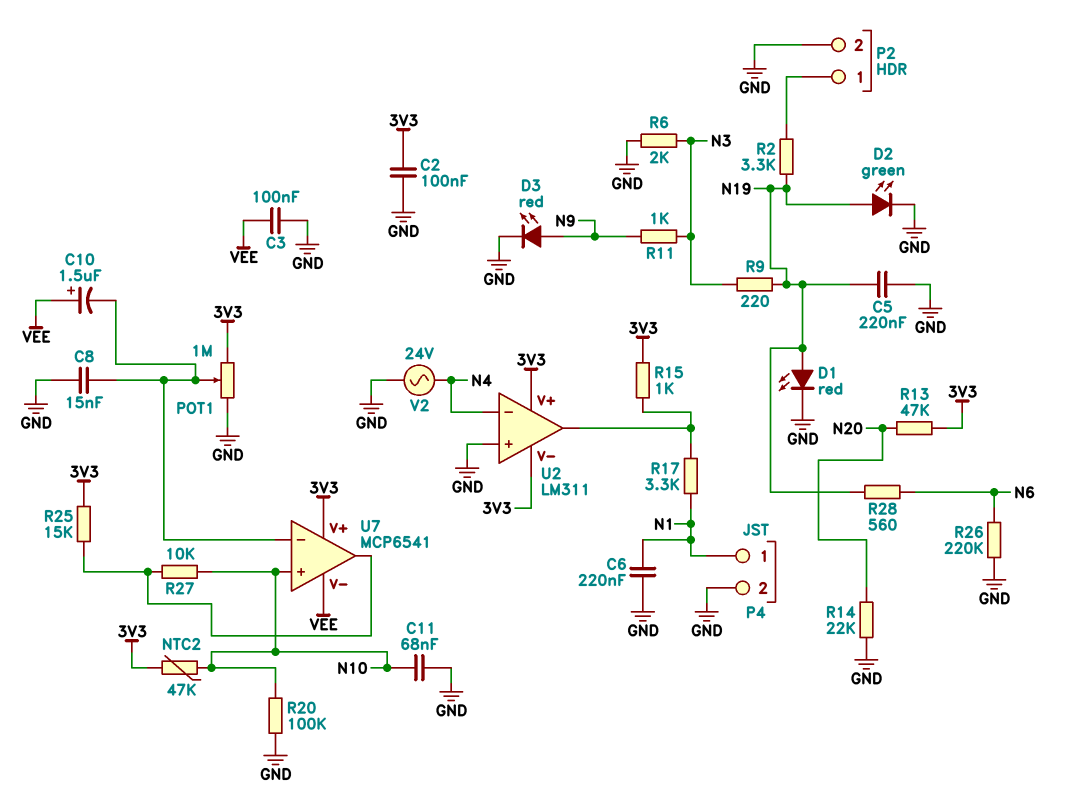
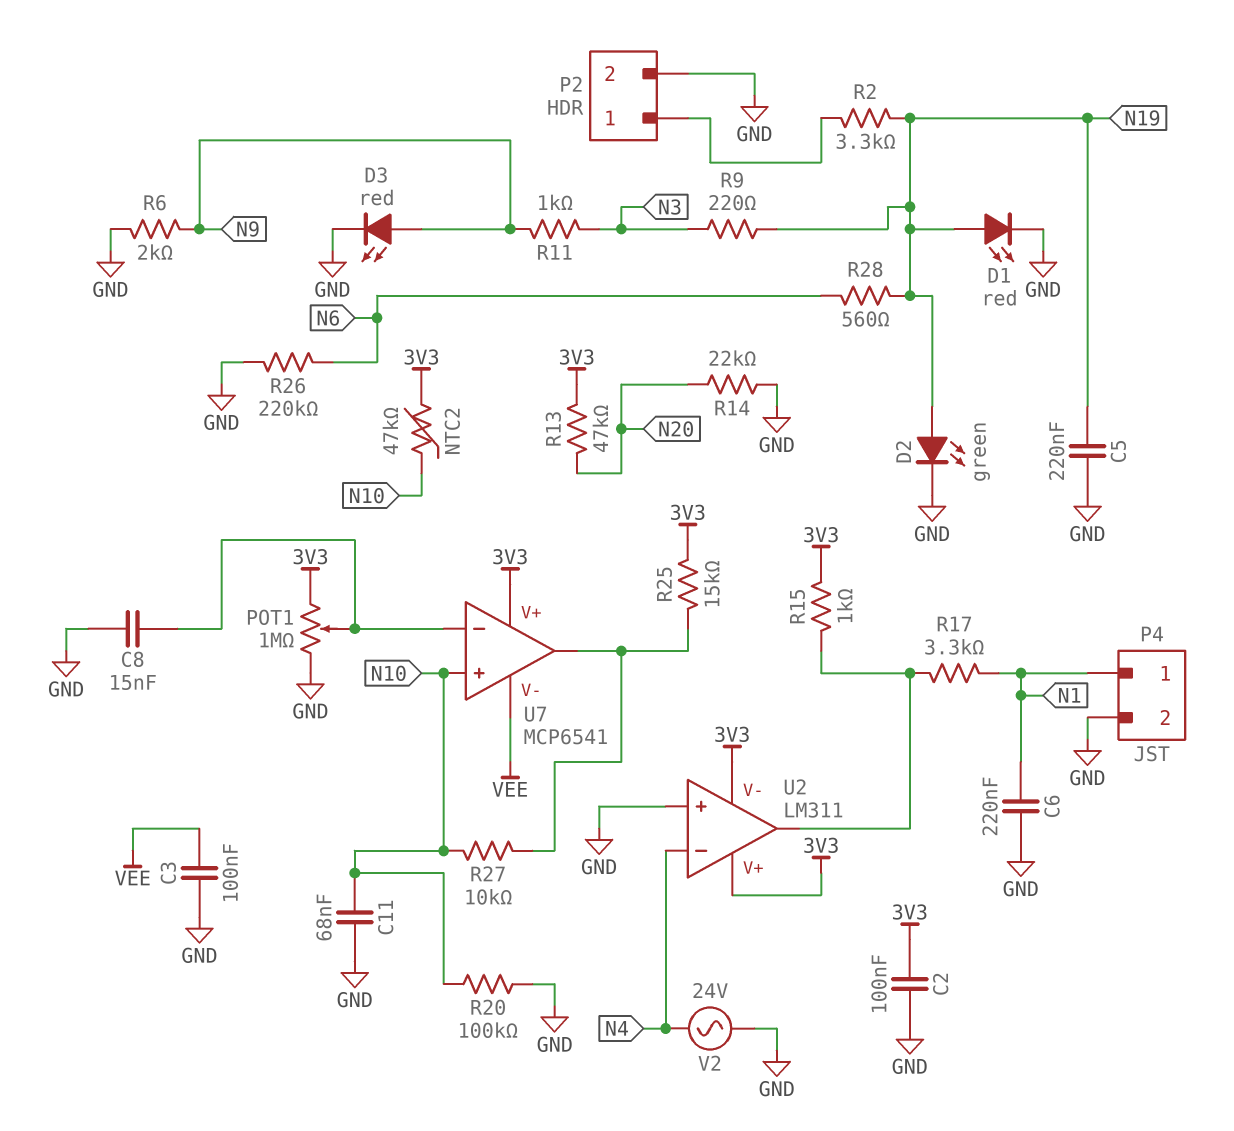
C10: 1.5uF (plus VEE, minus U7/in-) -> none
R6: 2k (GND, N3) -> 2k (GND, N9)

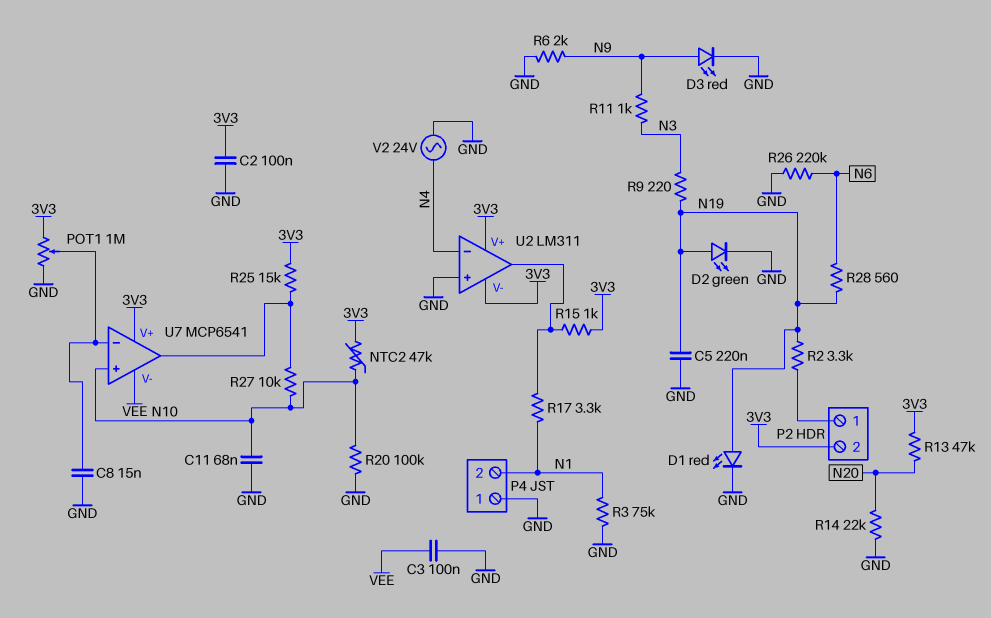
C6: 220nF (GND, N1) -> none
P2 pin 2: GND -> 3V3
P4 pin 1: N1 -> GND
P4 pin 2: GND -> N1
R3: none -> 75k (GND, N1)

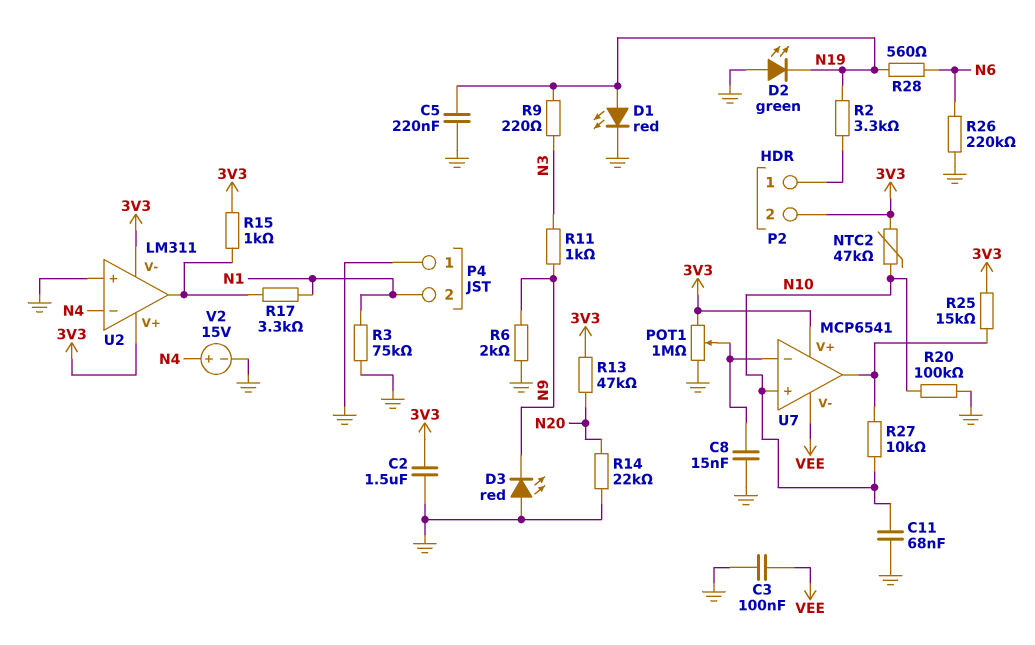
C2: 100nF (3V3, GND) -> 1.5uF (3V3, GND)
D2: LED green (A N19, K GND) -> LED green (A GND, K N19)
D3: LED red (A N9, K GND) -> LED red (A GND, K N9)
V2: AC 24V (GND, N4) -> 15V (plus N4, minus GND)

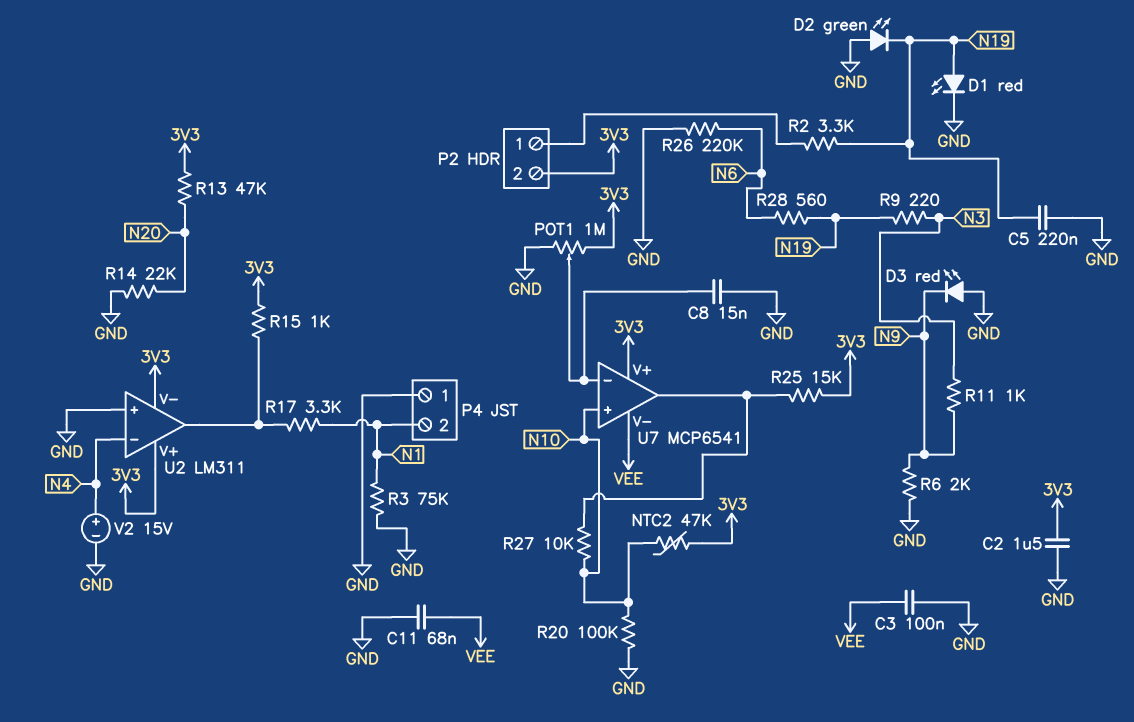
C11: 68nF (GND, N10) -> 68nF (GND, VEE)

